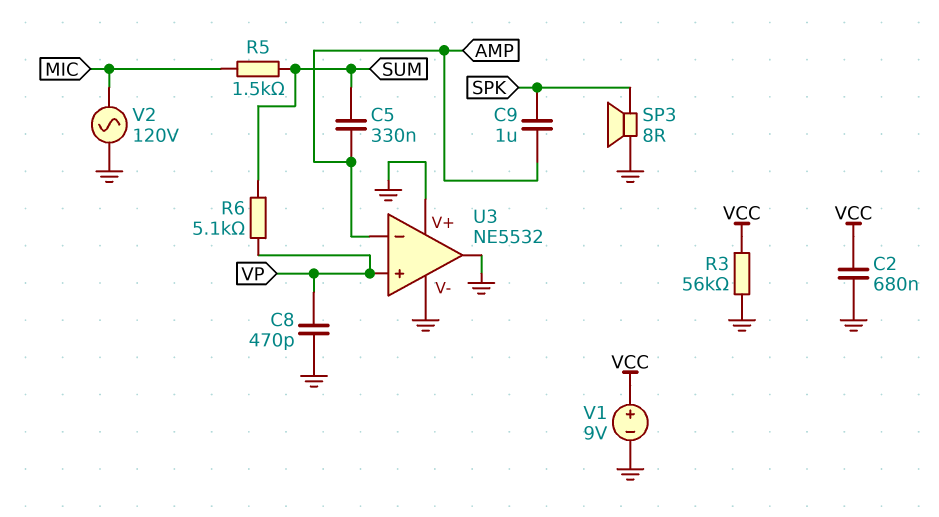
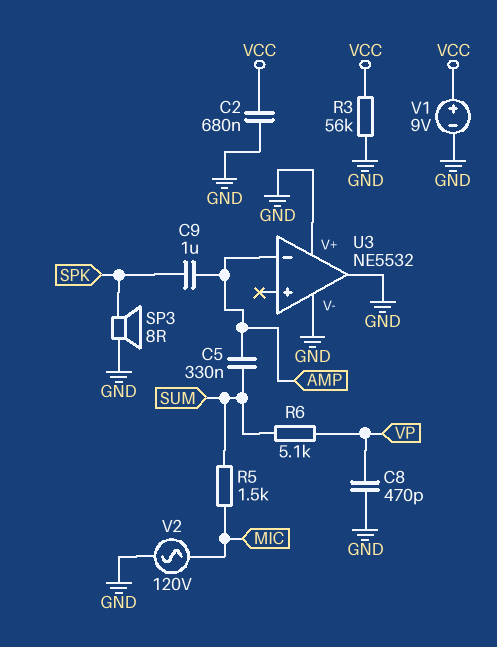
U3 pin in+: VP -> none

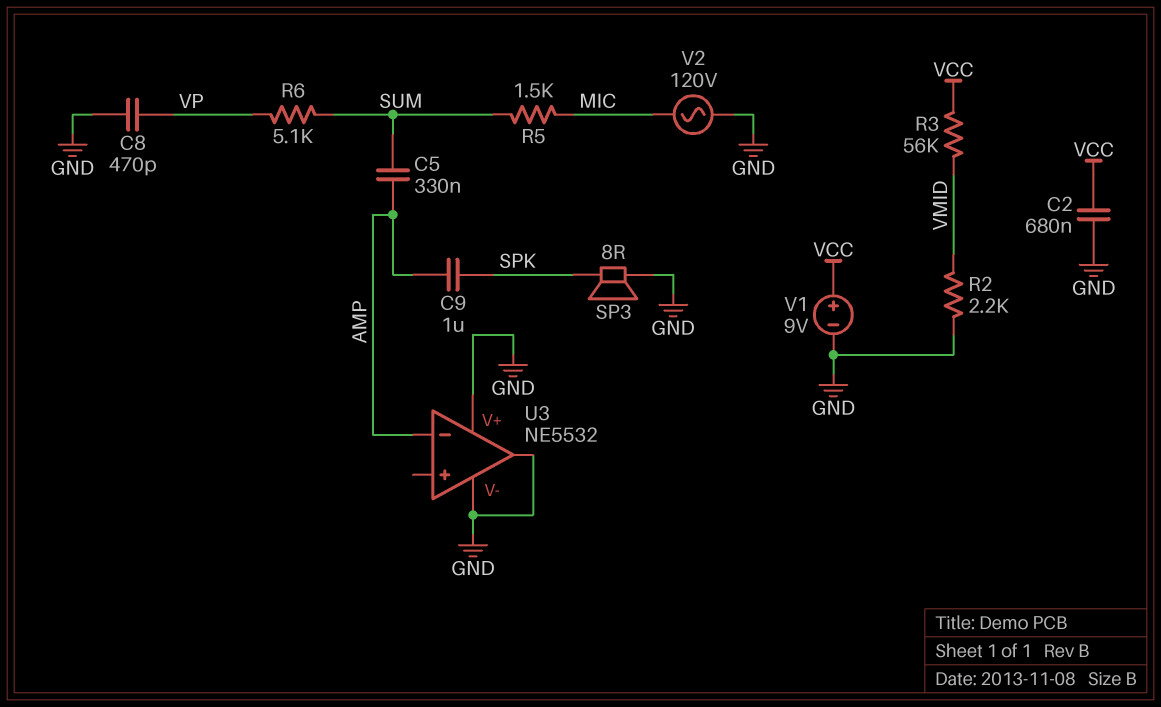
R2: none -> 2.2k (GND, VMID)
R3: 56k (GND, VCC) -> 56k (VCC, VMID)

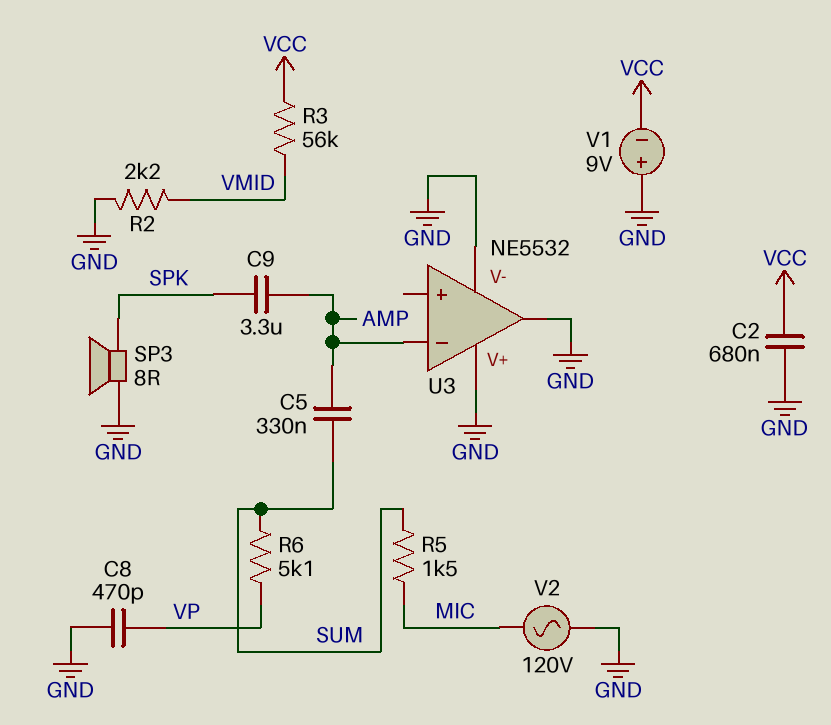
C9: 1uF (AMP, SPK) -> 3.3uF (AMP, SPK)
V1: 9V (plus VCC, minus GND) -> 9V (plus GND, minus VCC)

